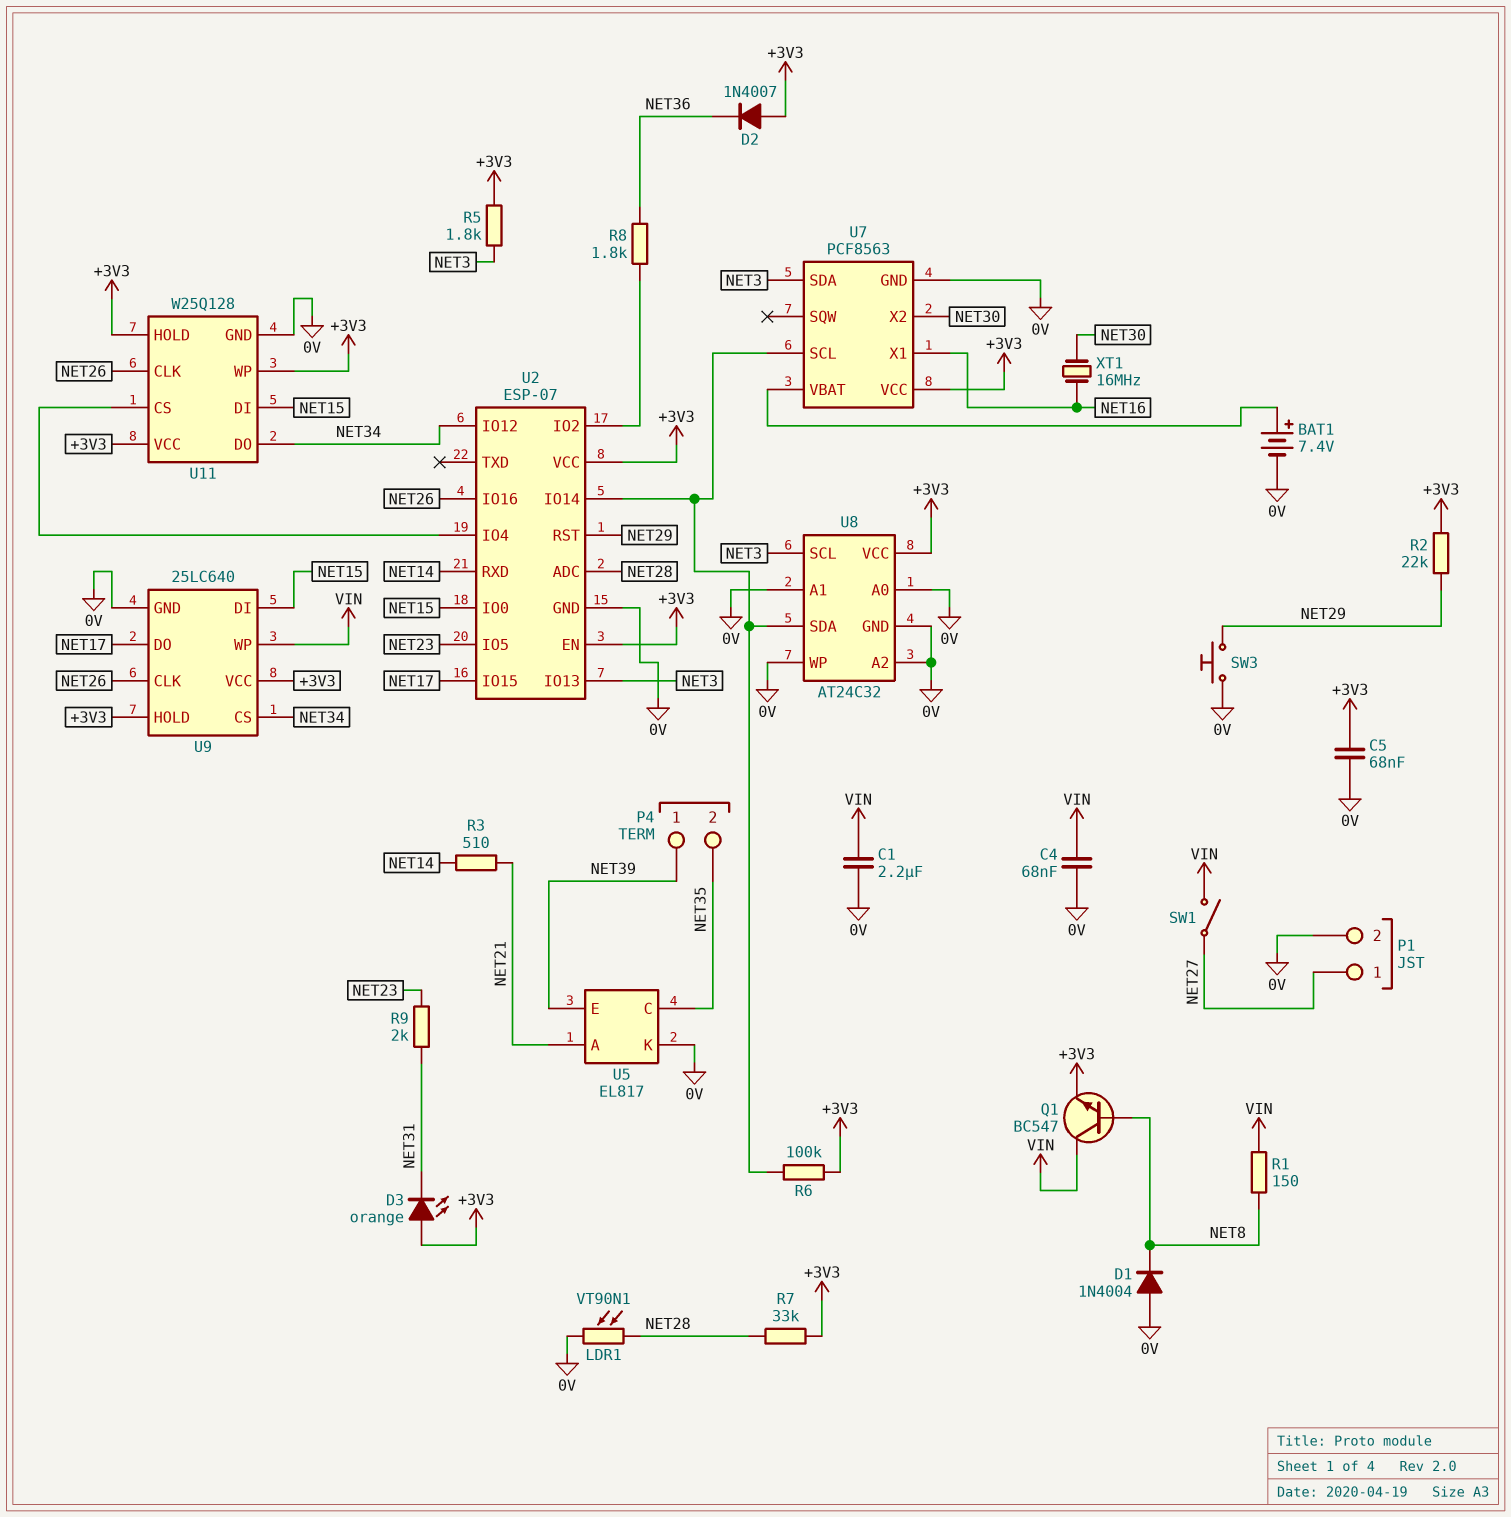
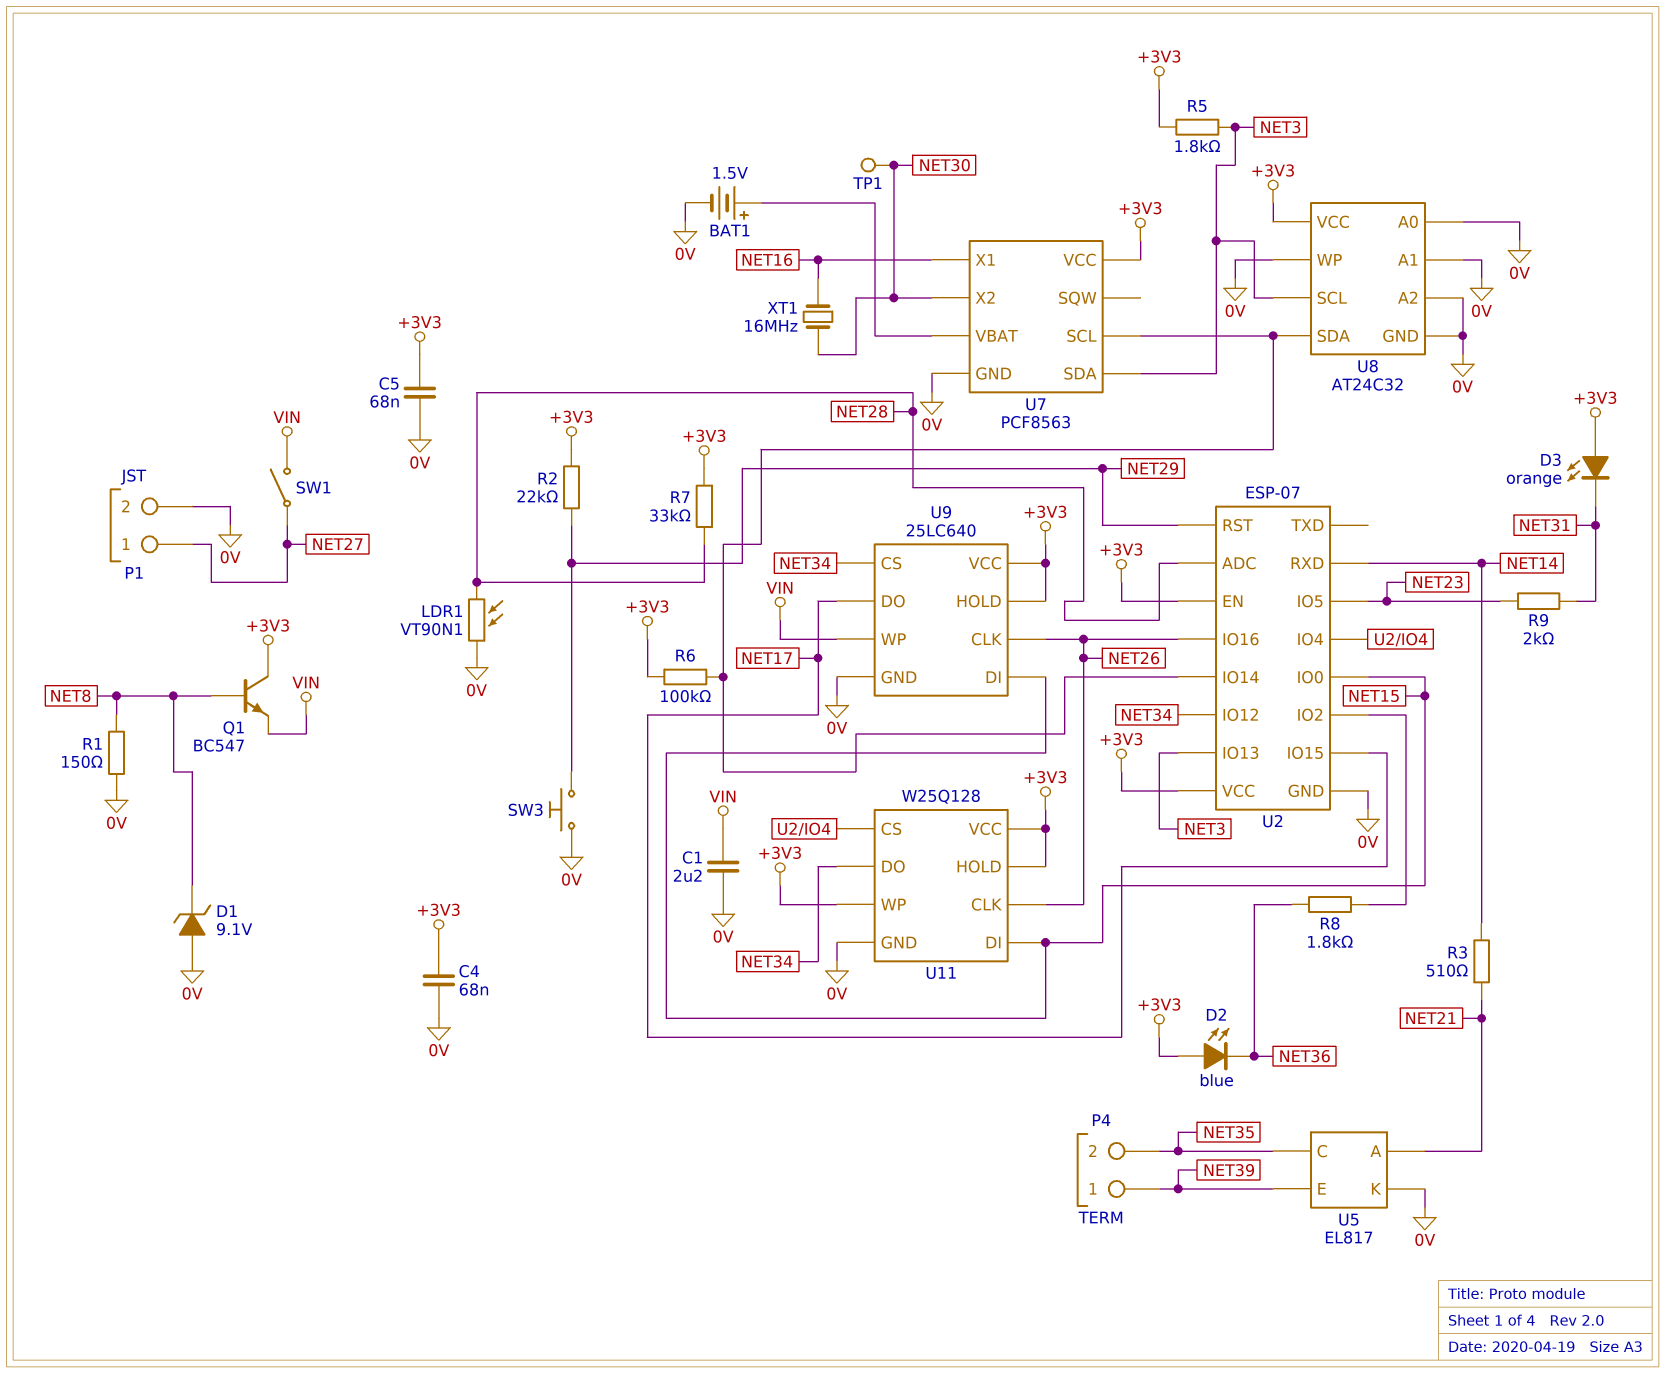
BAT1: 7.4V (plus U7/VBAT, minus 0V) -> 1.5V (plus U7/VBAT, minus 0V)
C4: 68nF (0V, VIN) -> 68nF (+3V3, 0V)
D1: diode 1N4004 (A 0V, K NET8) -> zener 9.1V (A 0V, K NET8)
D2: diode 1N4007 (A +3V3, K NET36) -> LED blue (A +3V3, K NET36)
Q1: NPN BC547 (B NET8, C VIN, E +3V3) -> NPN BC547 (B NET8, C +3V3, E VIN)
R1: 150 (NET8, VIN) -> 150 (0V, NET8)
TP1: none -> test point (NET30)

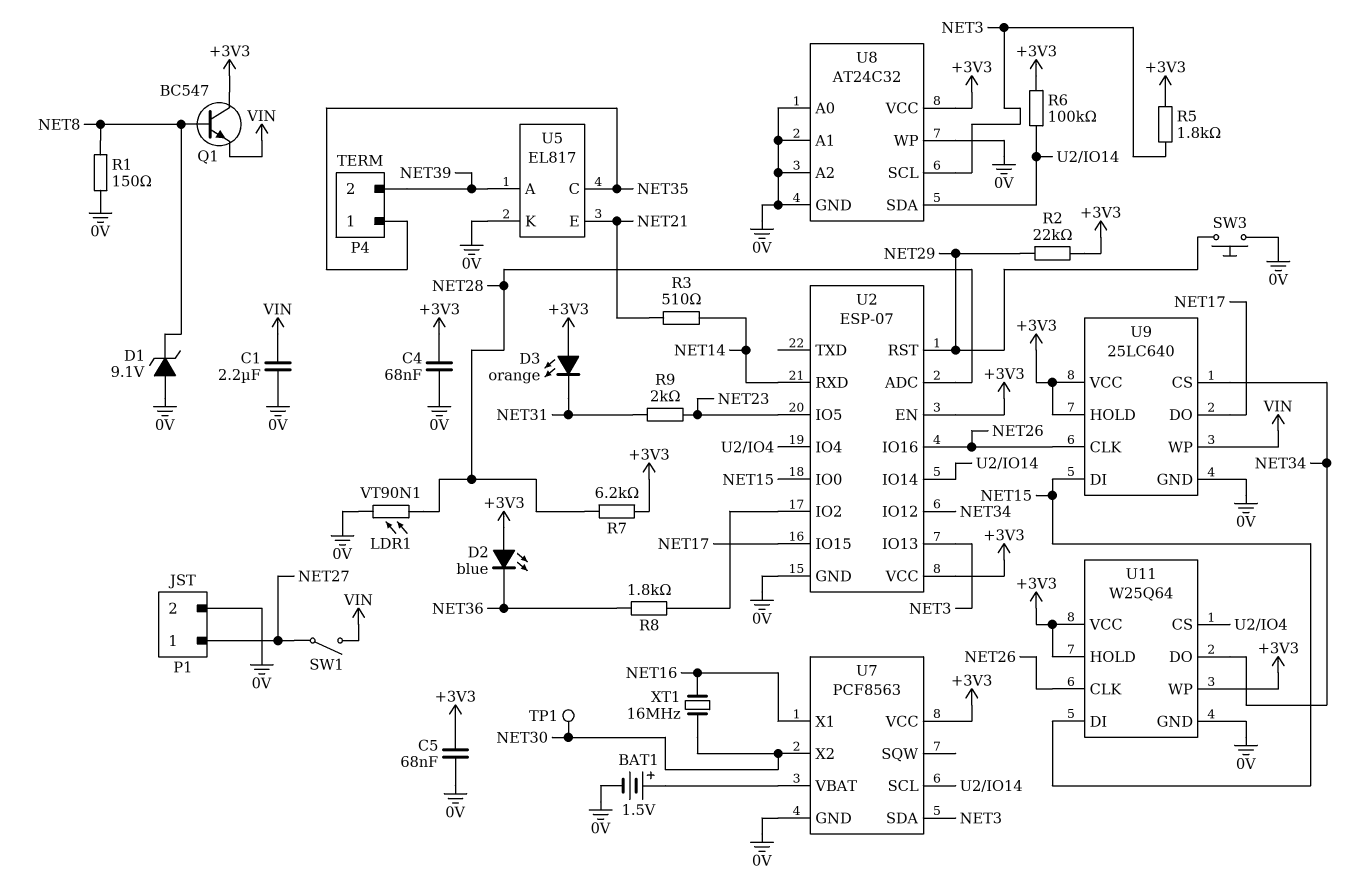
P4 pin 1: NET39 -> NET35
P4 pin 2: NET35 -> NET39
R7: 33k (+3V3, NET28) -> 6.2k (+3V3, NET28)
U5 pin A: NET21 -> NET39
U5 pin E: NET39 -> NET21
U11: W25Q128 -> W25Q64

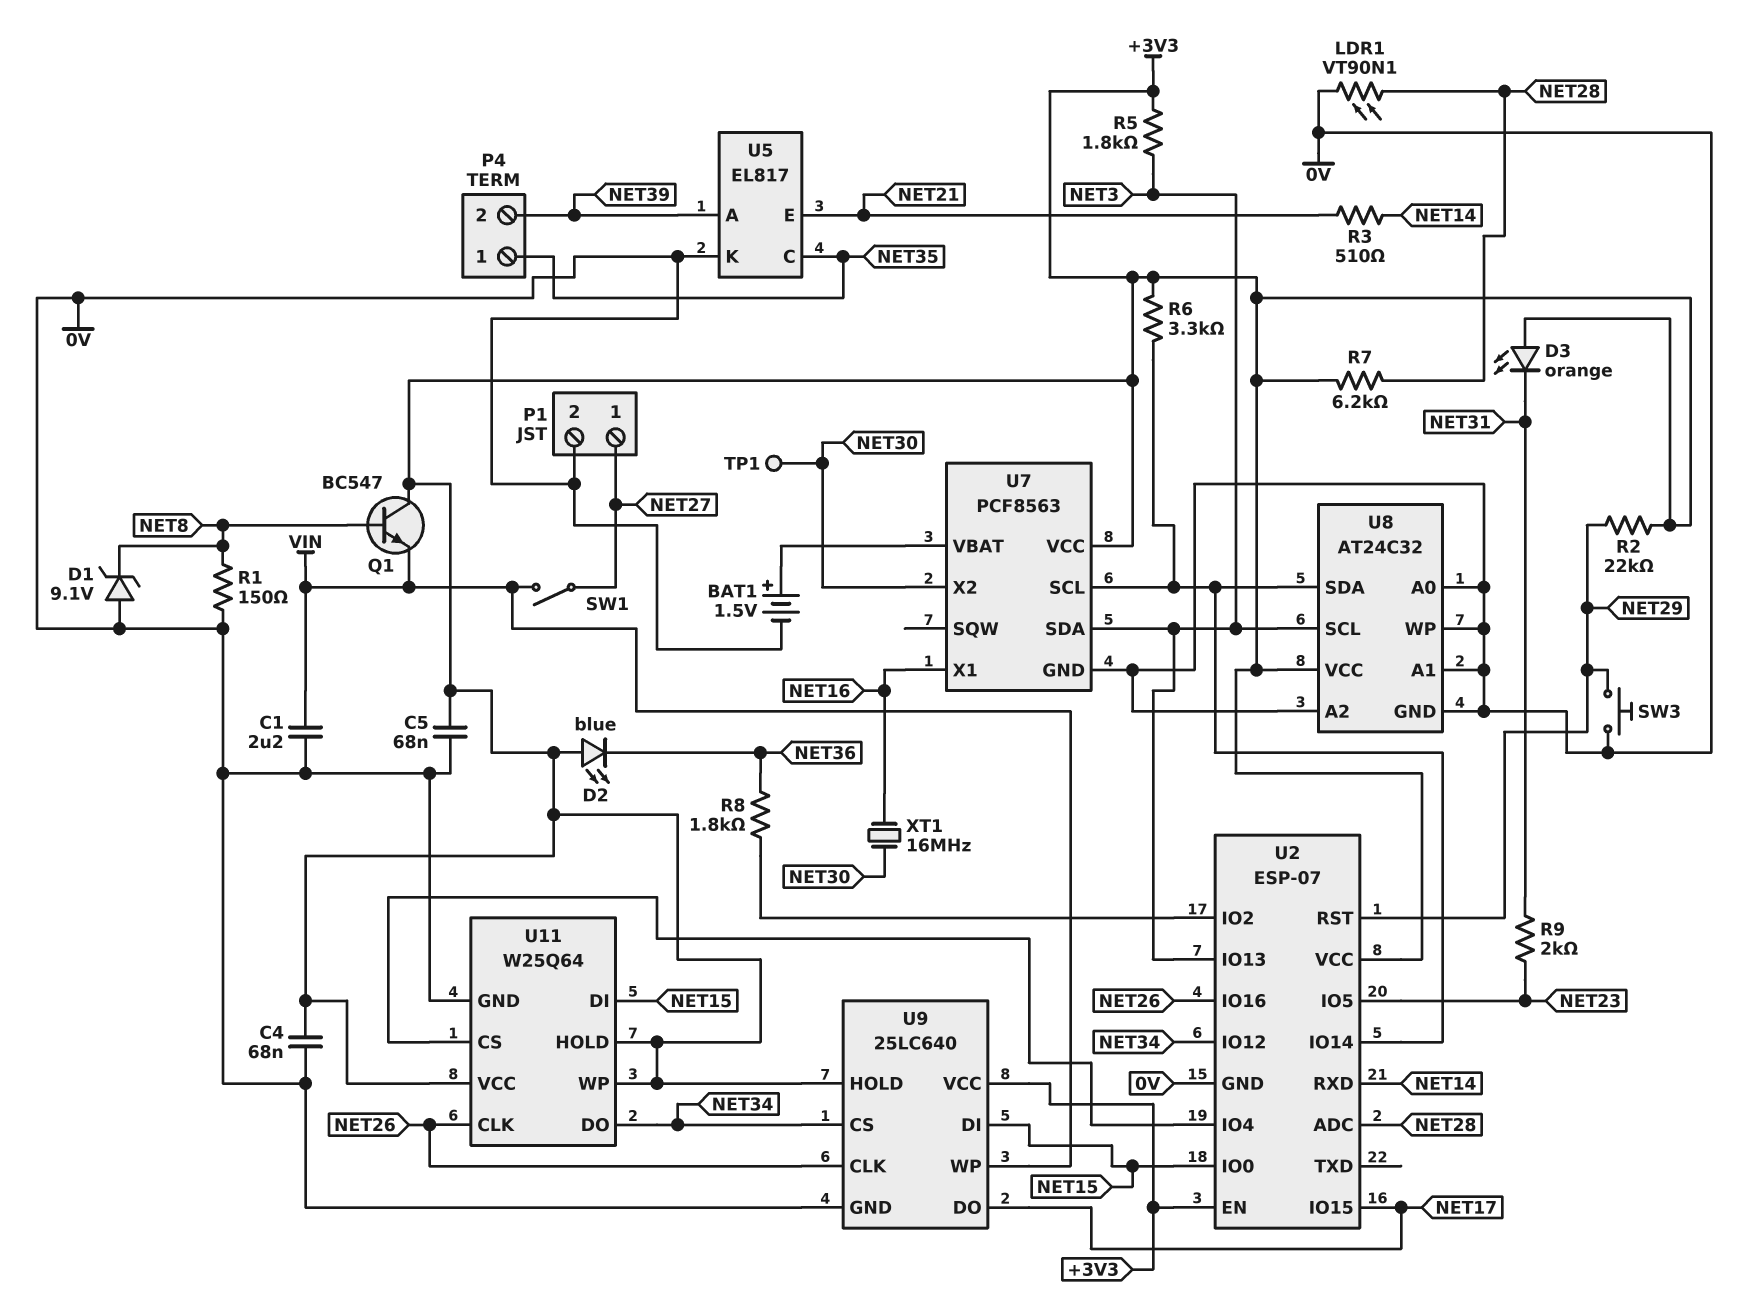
R6: 100k (+3V3, U2/IO14) -> 3.3k (+3V3, U2/IO14)

